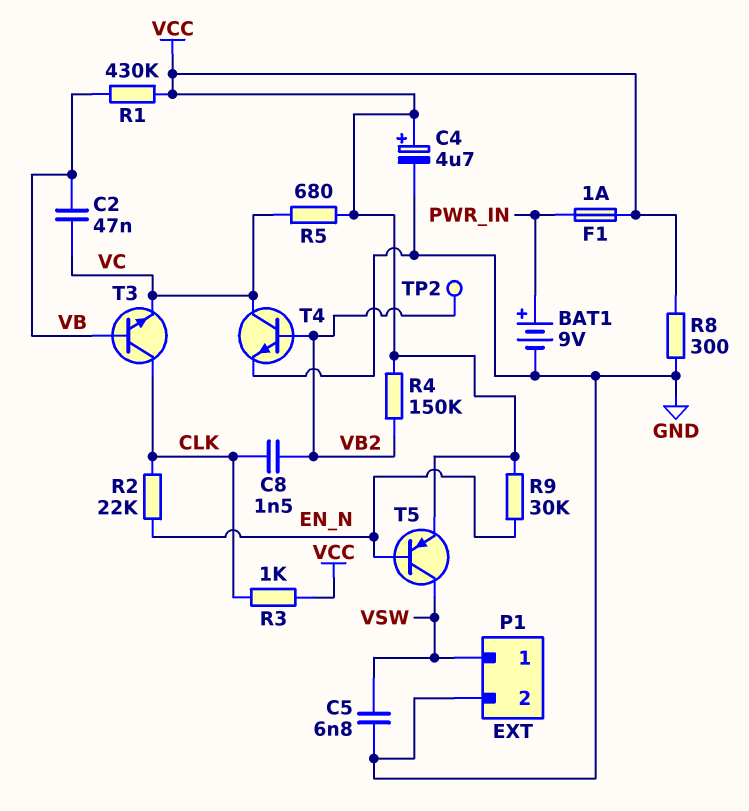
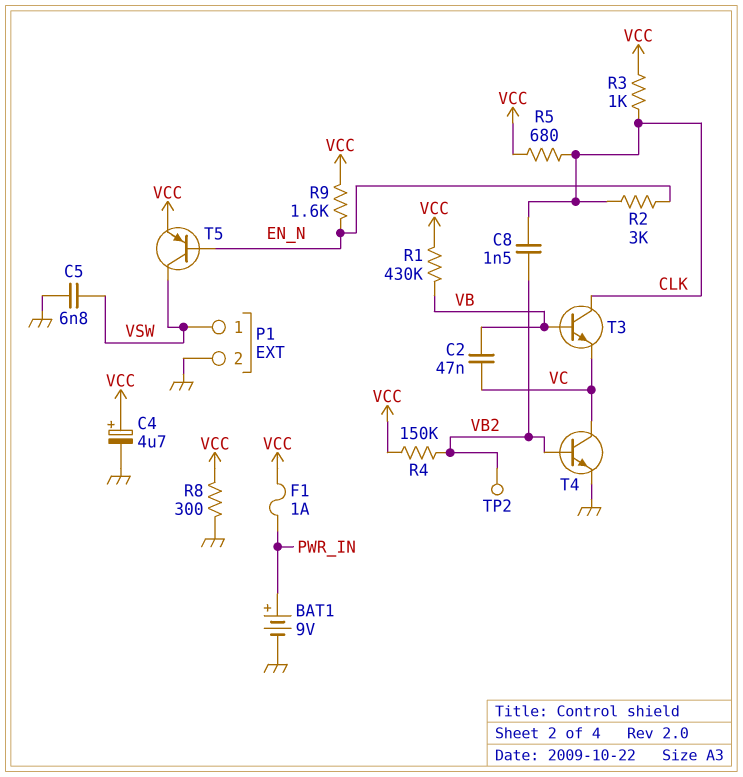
R2: 22k (CLK, EN_N) -> 3k (CLK, EN_N)
R5: 680 (VC, VCC) -> 680 (CLK, VCC)
R9: 30k (EN_N, VCC) -> 1.6k (EN_N, VCC)

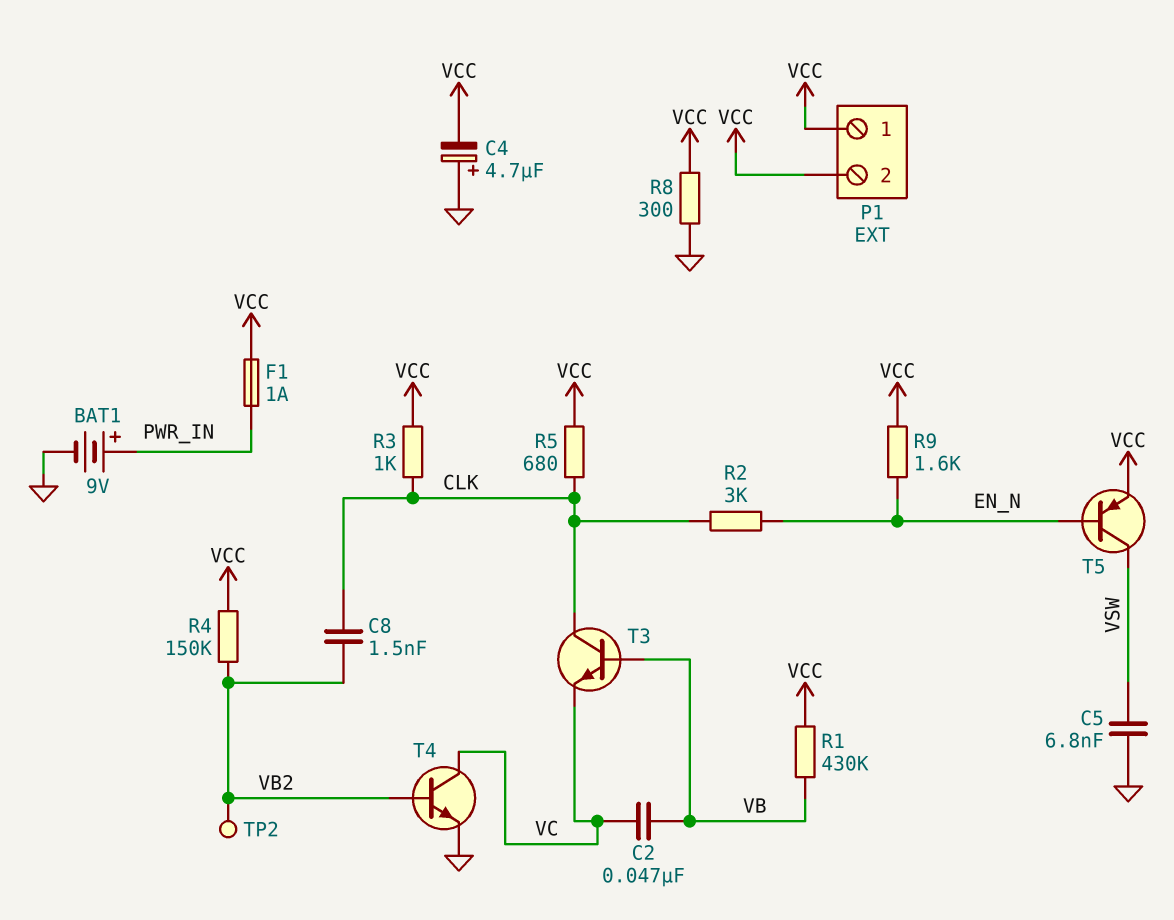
C4: 4.7uF (plus VCC, minus GND) -> 4.7uF (plus GND, minus VCC)
P1 pin 1: VSW -> VCC
P1 pin 2: GND -> VCC

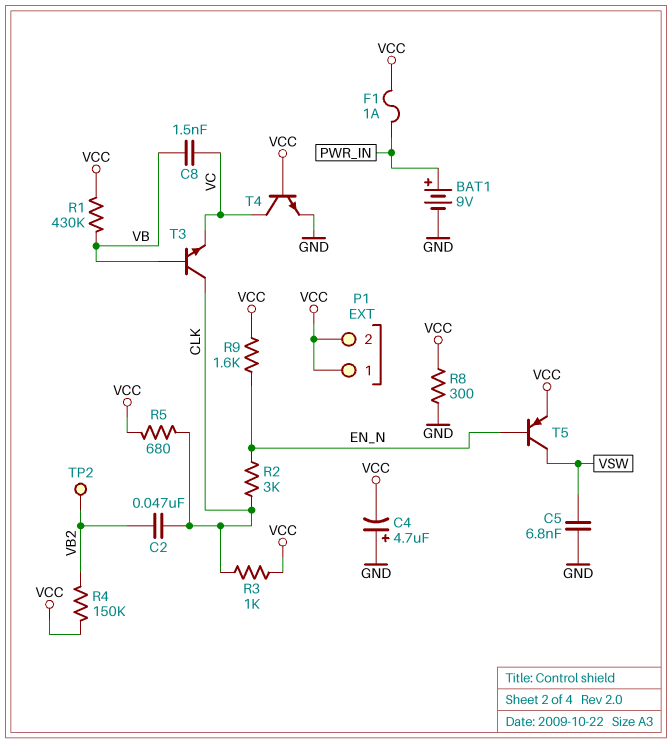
C2: 47nF (VB, VC) -> 47nF (CLK, VB2)
C8: 1.5nF (CLK, VB2) -> 1.5nF (VB, VC)
T4: NPN (B VB2, C VC, E GND) -> NPN (B VCC, C VC, E GND)

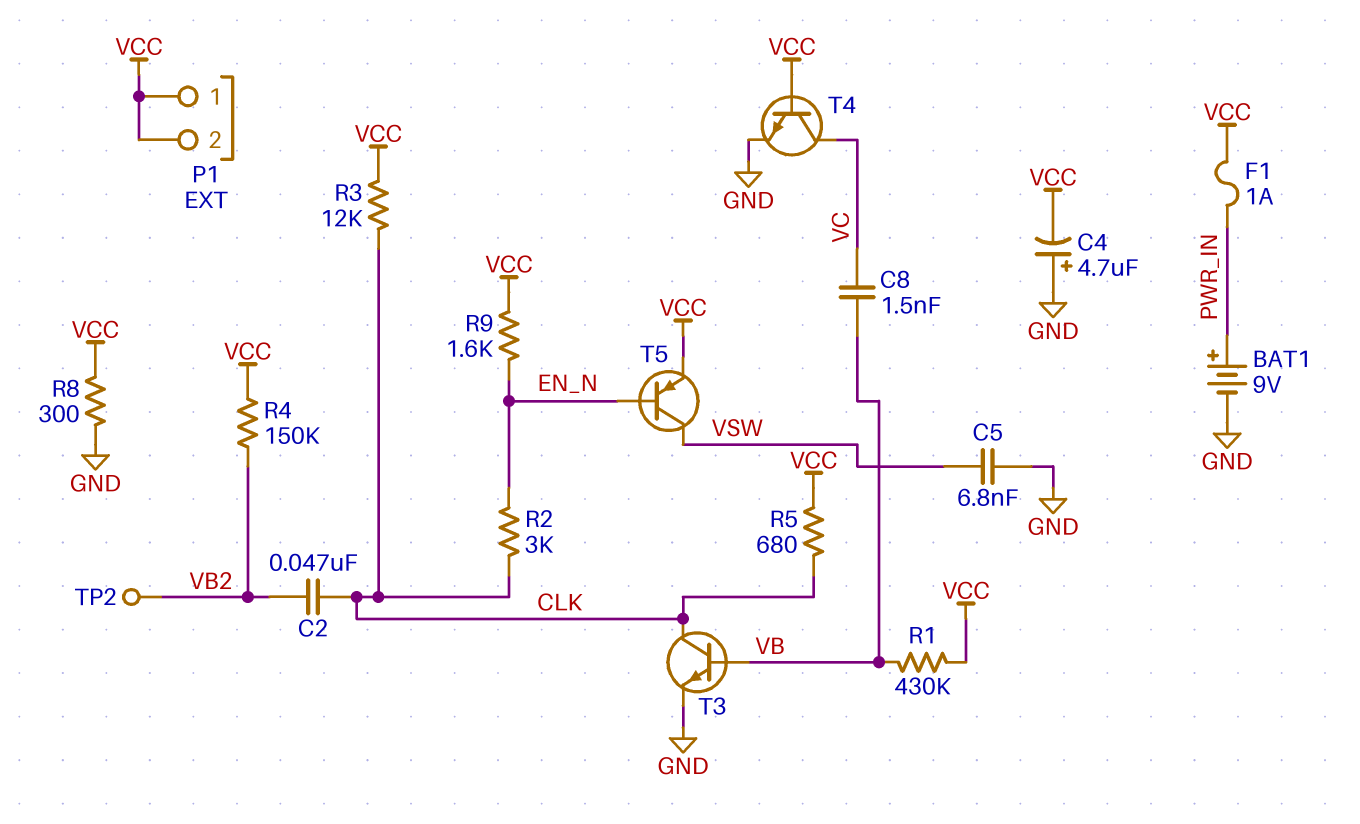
R3: 1k (CLK, VCC) -> 12k (CLK, VCC)
T3: NPN (B VB, C CLK, E VC) -> NPN (B VB, C CLK, E GND)

